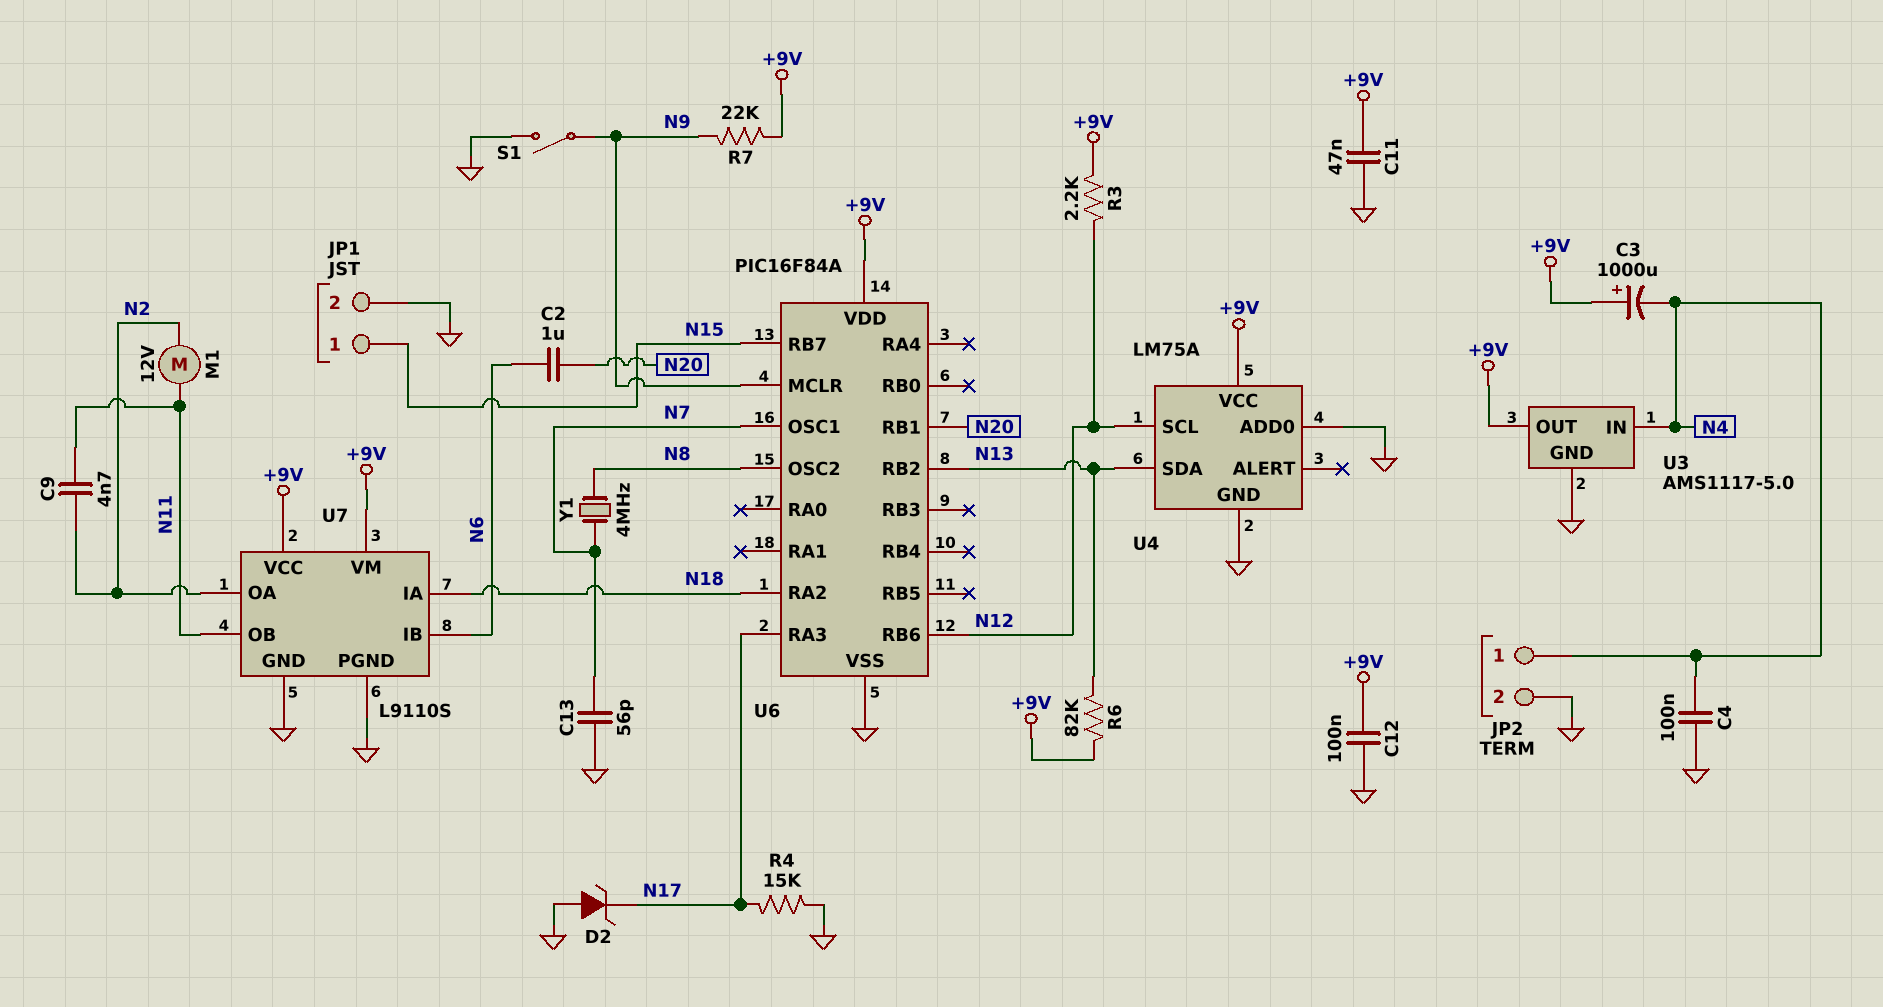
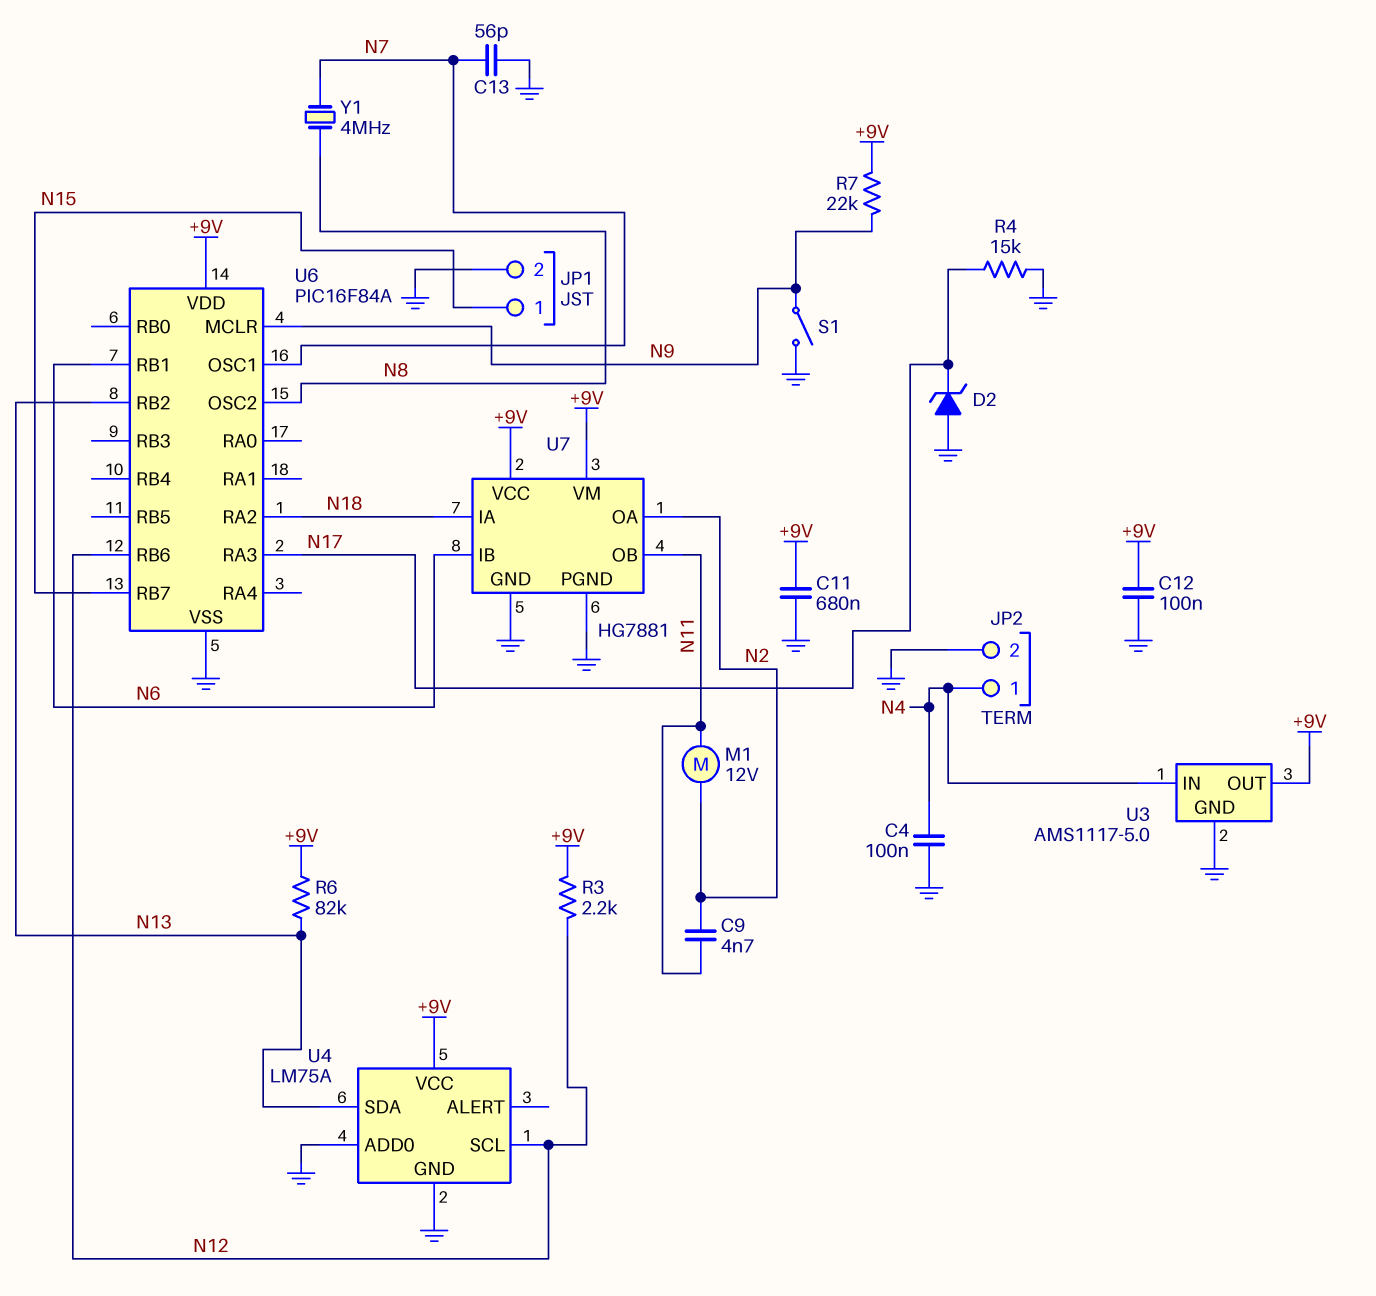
C2: 1uF (N6, N20) -> none
C3: 1000uF (plus +9V, minus N4) -> none
C11: 47nF (+9V, GND) -> 680nF (+9V, GND)
U6 pin RB1: N20 -> N6
U7: L9110S -> HG7881

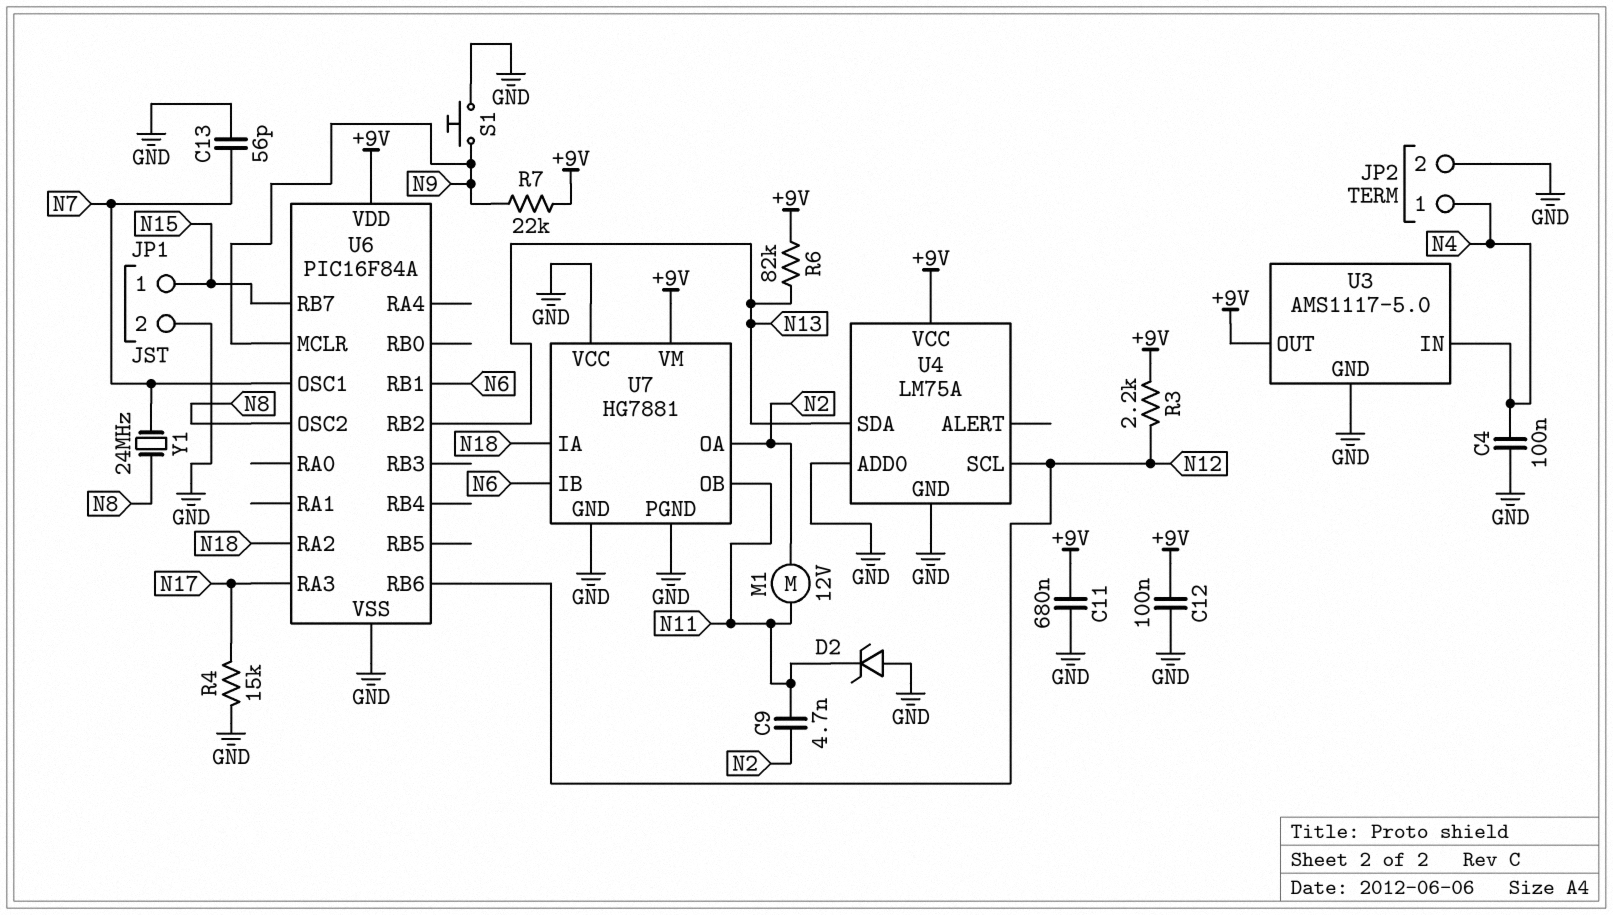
D2: zener (A GND, K N17) -> zener (A GND, K N11)
S1: switch (GND, N9) -> button (GND, N9)
U7 pin VCC: +9V -> GND
Y1: 4MHz (N7, N8) -> 24MHz (N7, N8)

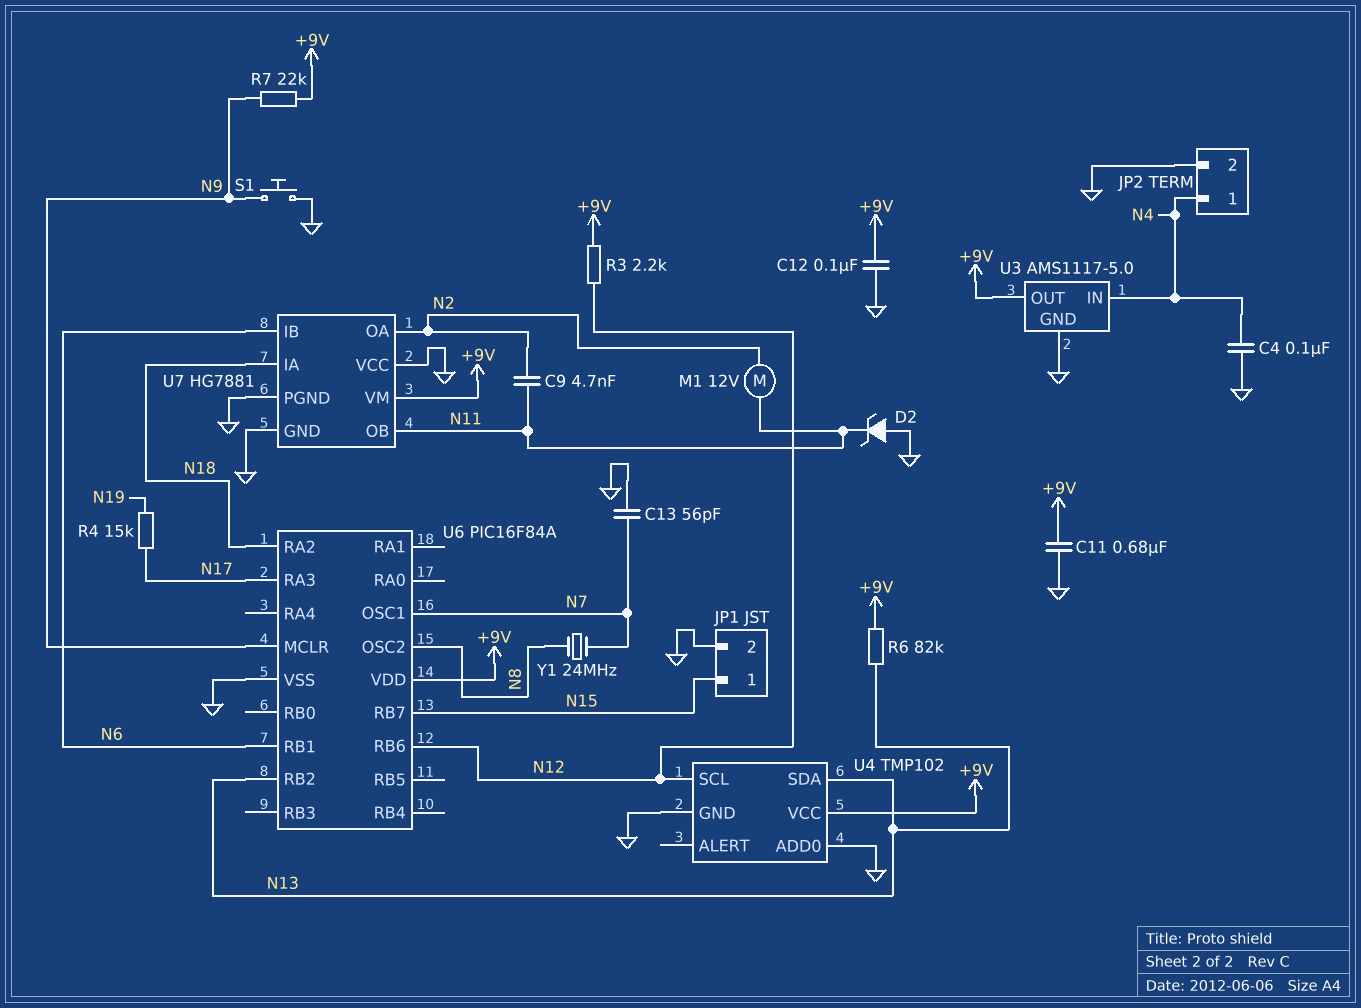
R4: 15k (GND, N17) -> 15k (N17, N19)
U4: LM75A -> TMP102

